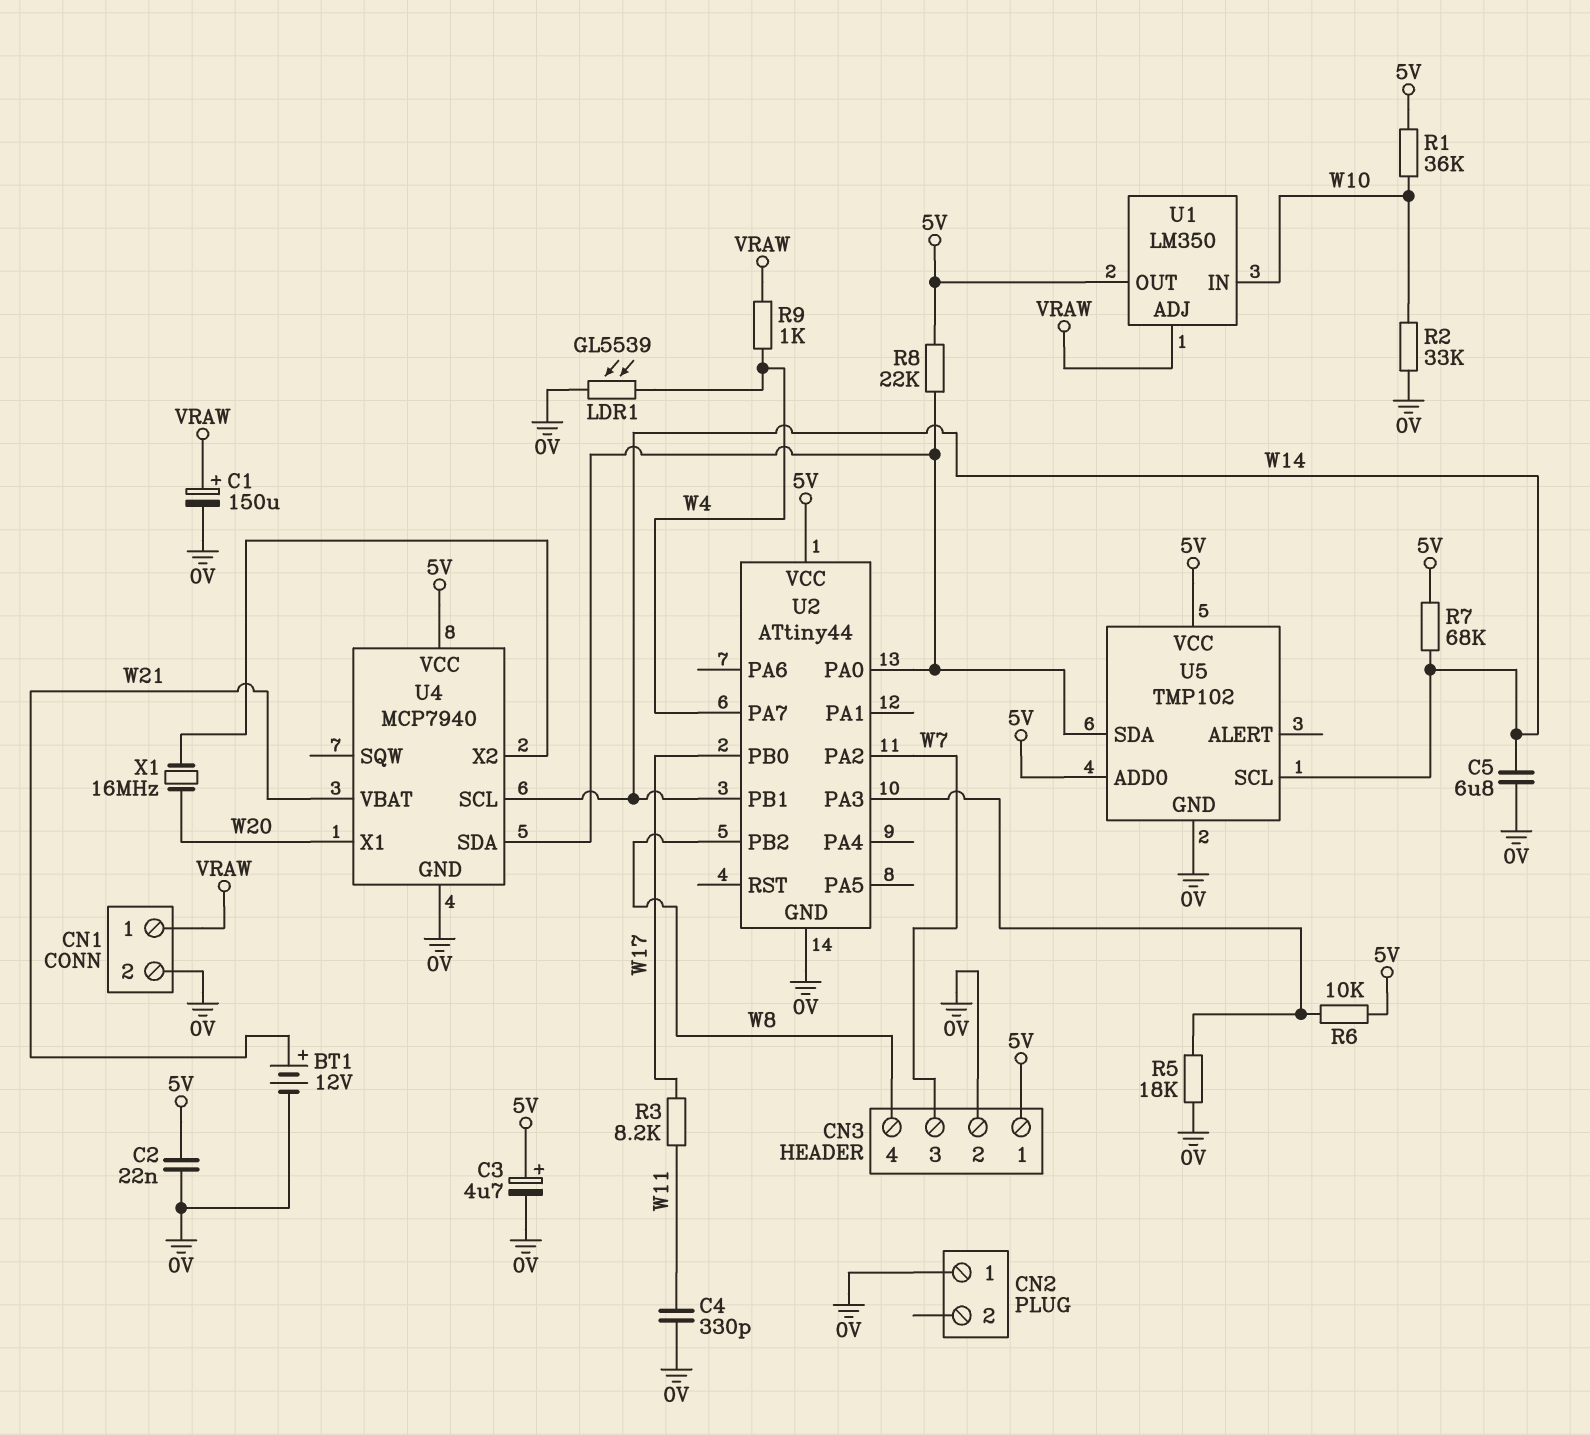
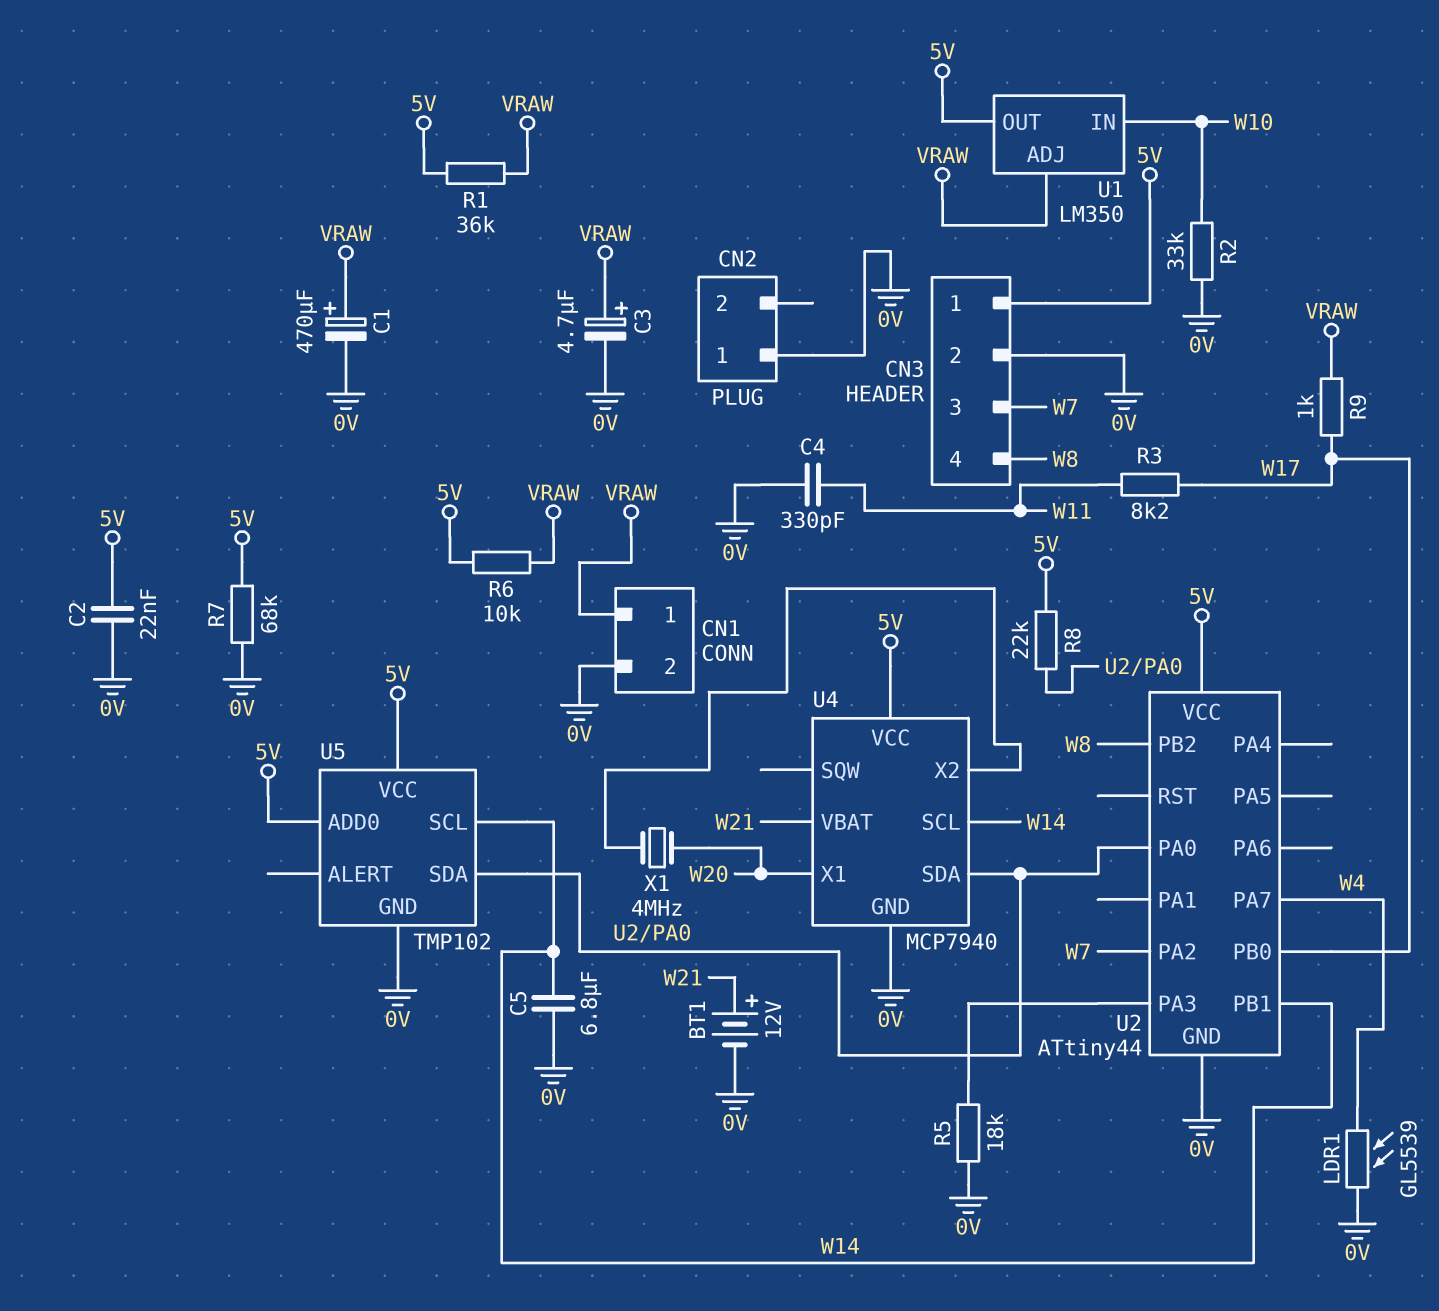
C1: 150uF (plus VRAW, minus 0V) -> 470uF (plus VRAW, minus 0V)
C3: 4.7uF (plus 5V, minus 0V) -> 4.7uF (plus VRAW, minus 0V)
R1: 36k (5V, W10) -> 36k (5V, VRAW)
R6: 10k (5V, U2/PA3) -> 10k (5V, VRAW)
R7: 68k (5V, W14) -> 68k (0V, 5V)
R9: 1k (VRAW, W4) -> 1k (VRAW, W17)
X1: 16MHz (U4/X2, W20) -> 4MHz (U4/X2, W20)

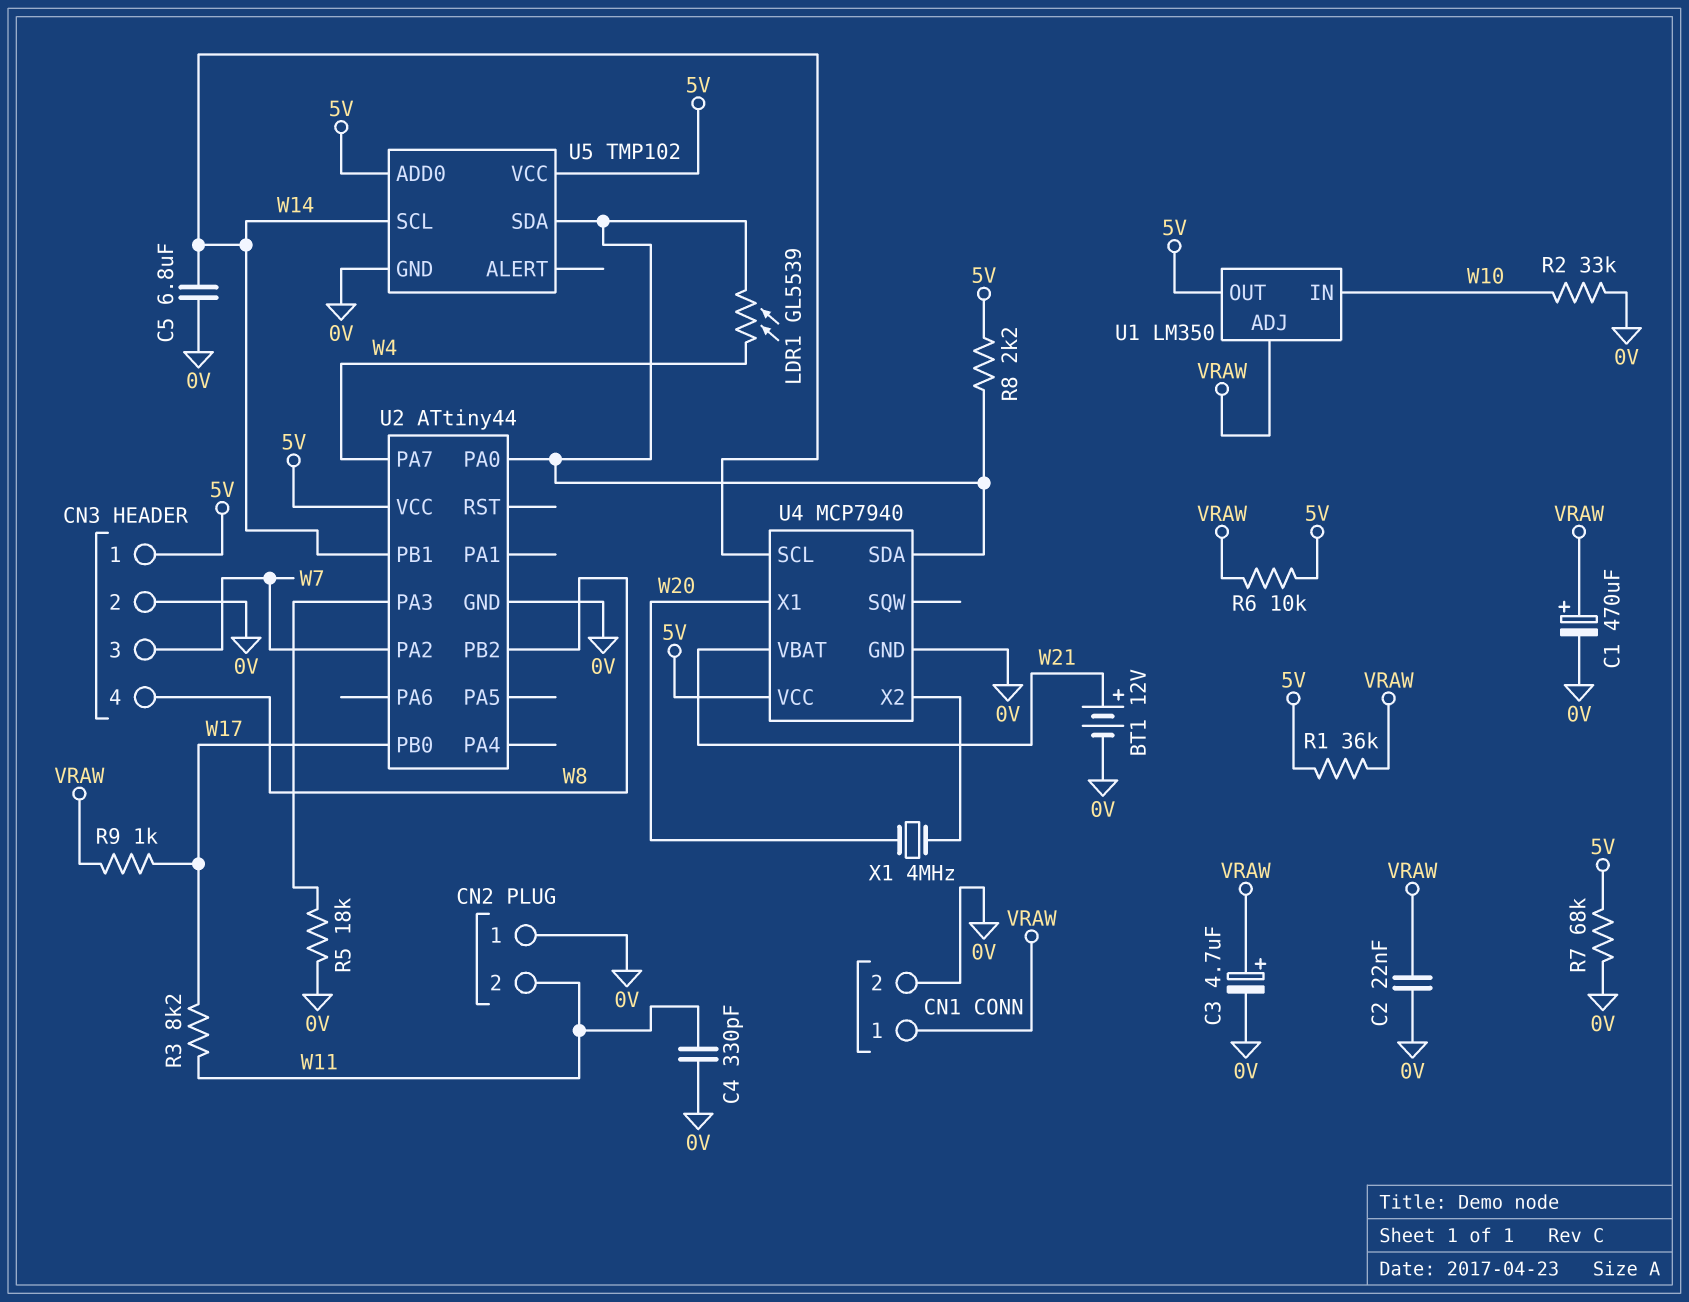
C2: 22nF (0V, 5V) -> 22nF (0V, VRAW)
CN2 pin 2: none -> W11
LDR1: GL5539 (0V, W4) -> GL5539 (U2/PA0, W4)
R8: 22k (5V, U2/PA0) -> 2.2k (5V, U2/PA0)

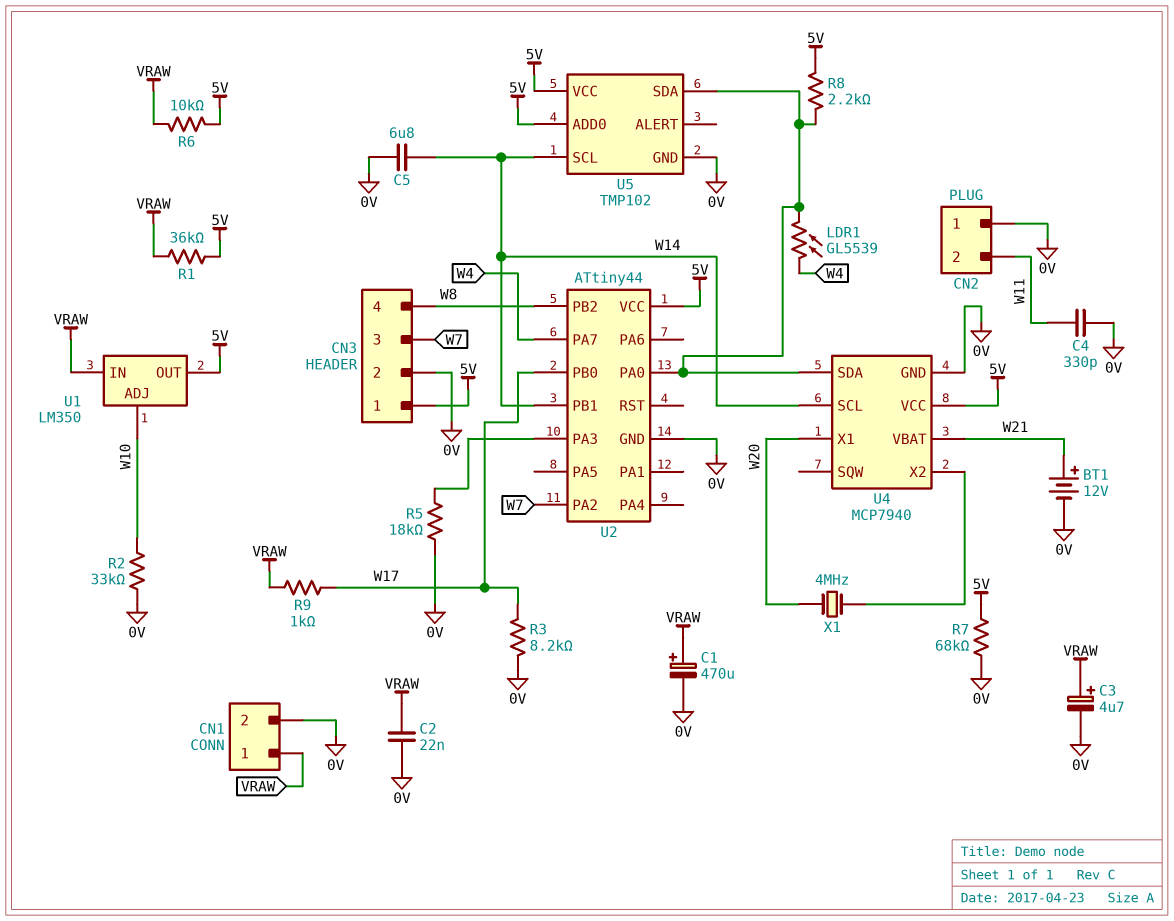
R3: 8.2k (W11, W17) -> 8.2k (0V, W17)
U1 pin ADJ: VRAW -> W10
U1 pin IN: W10 -> VRAW

